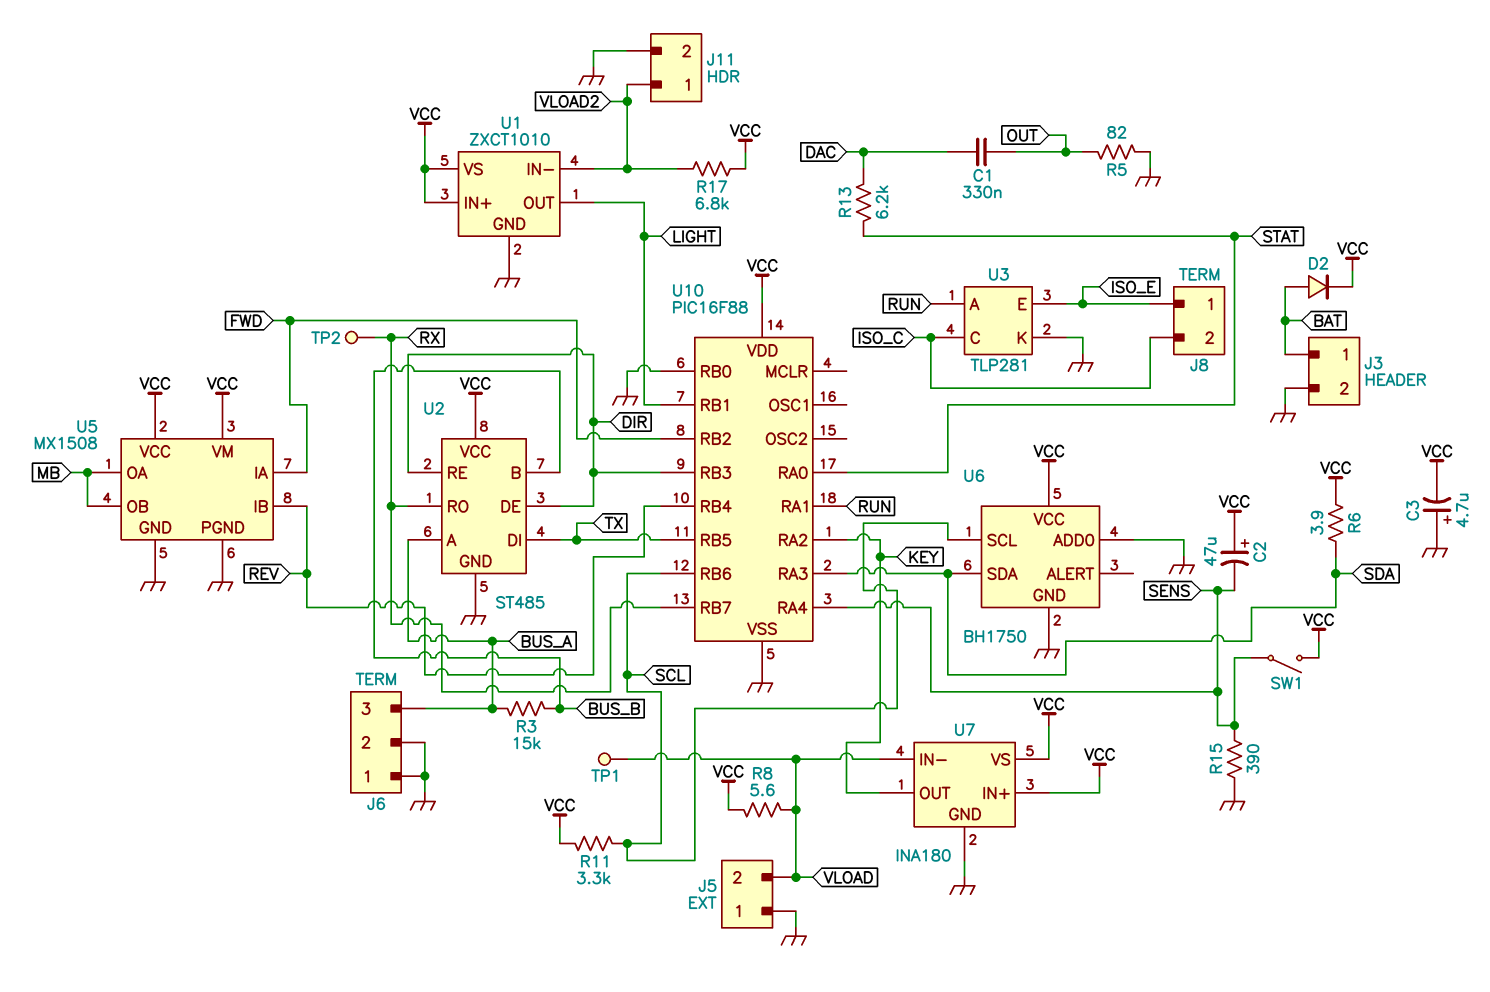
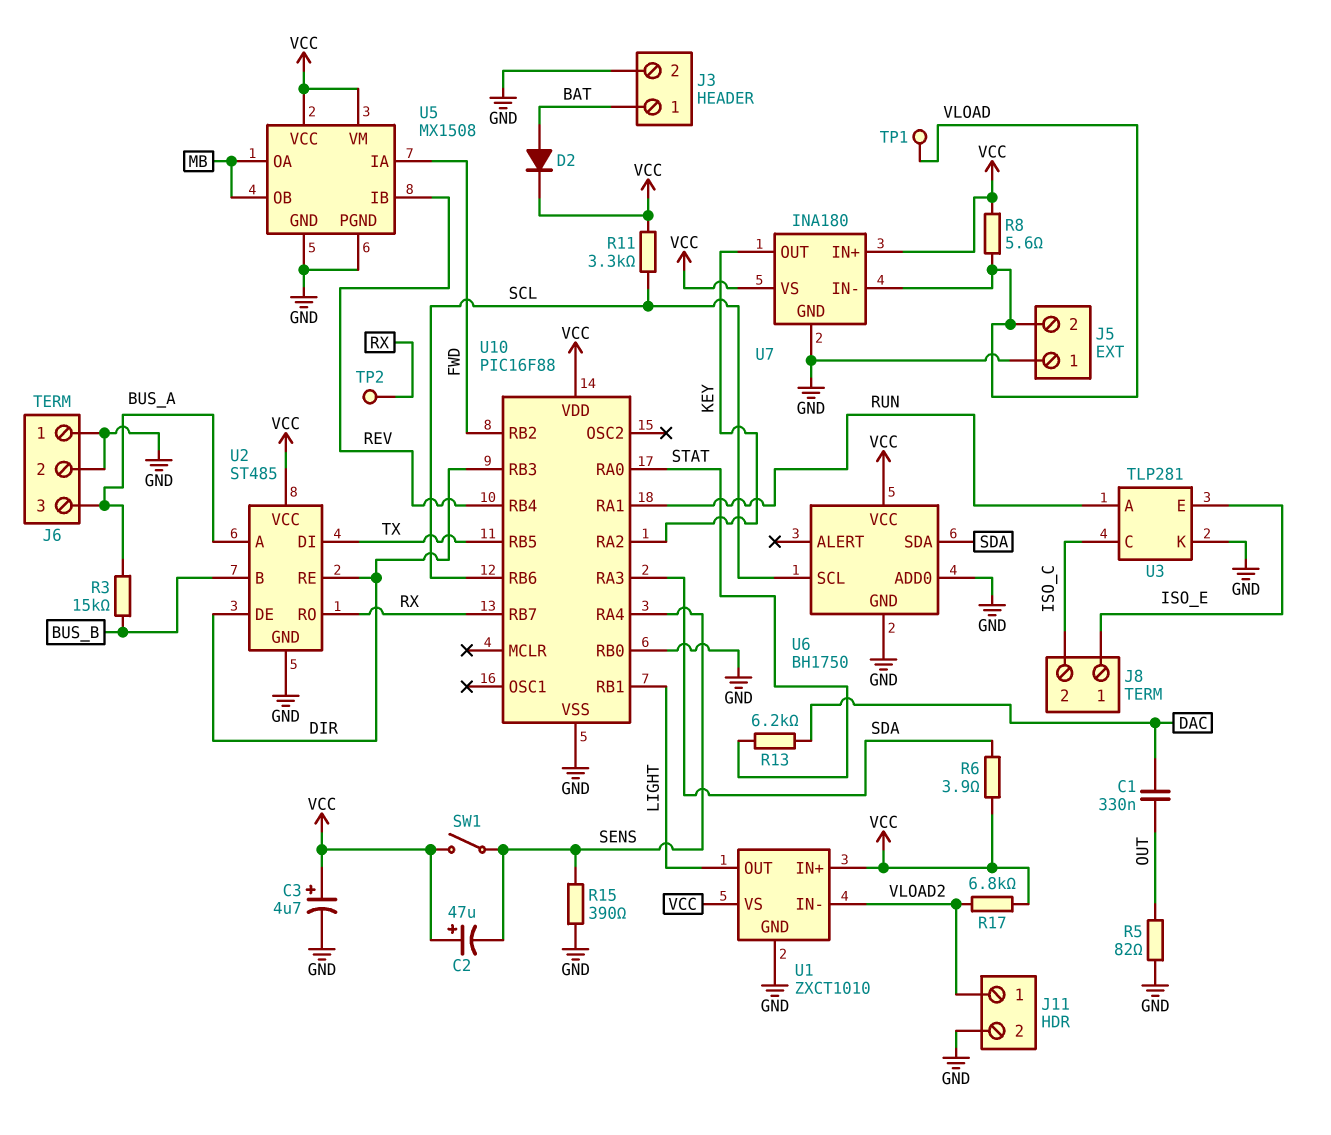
C3: 4.7uF (plus GND, minus VCC) -> 4.7uF (plus VCC, minus GND)

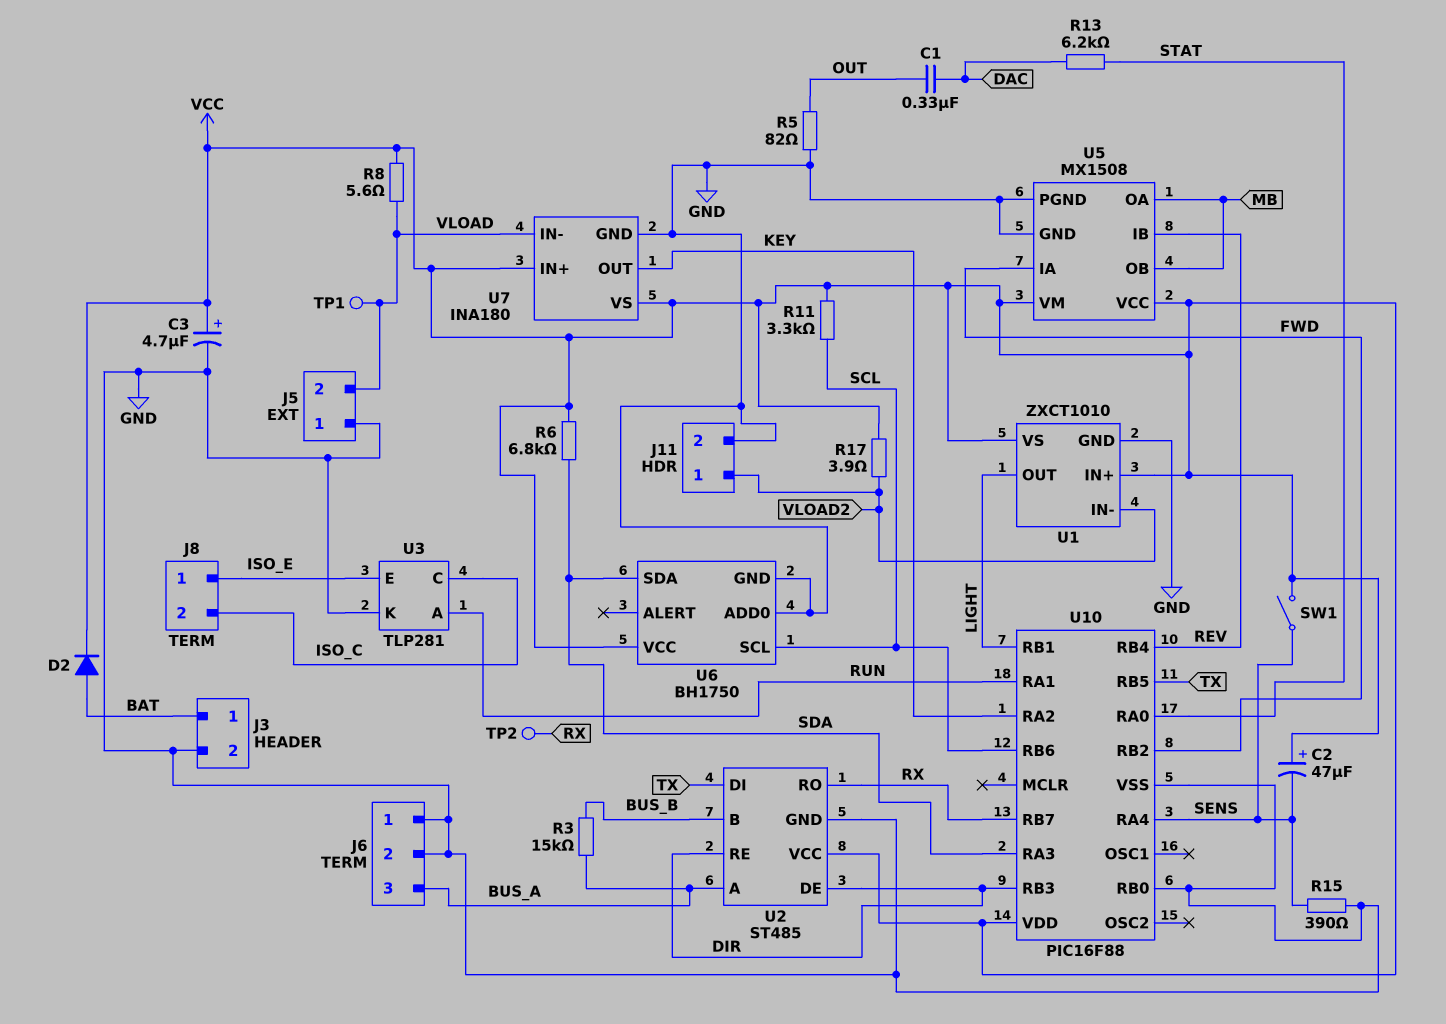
R6: 3.9 (SDA, VCC) -> 6.8k (SDA, VCC)
R17: 6.8k (VCC, VLOAD2) -> 3.9 (VCC, VLOAD2)

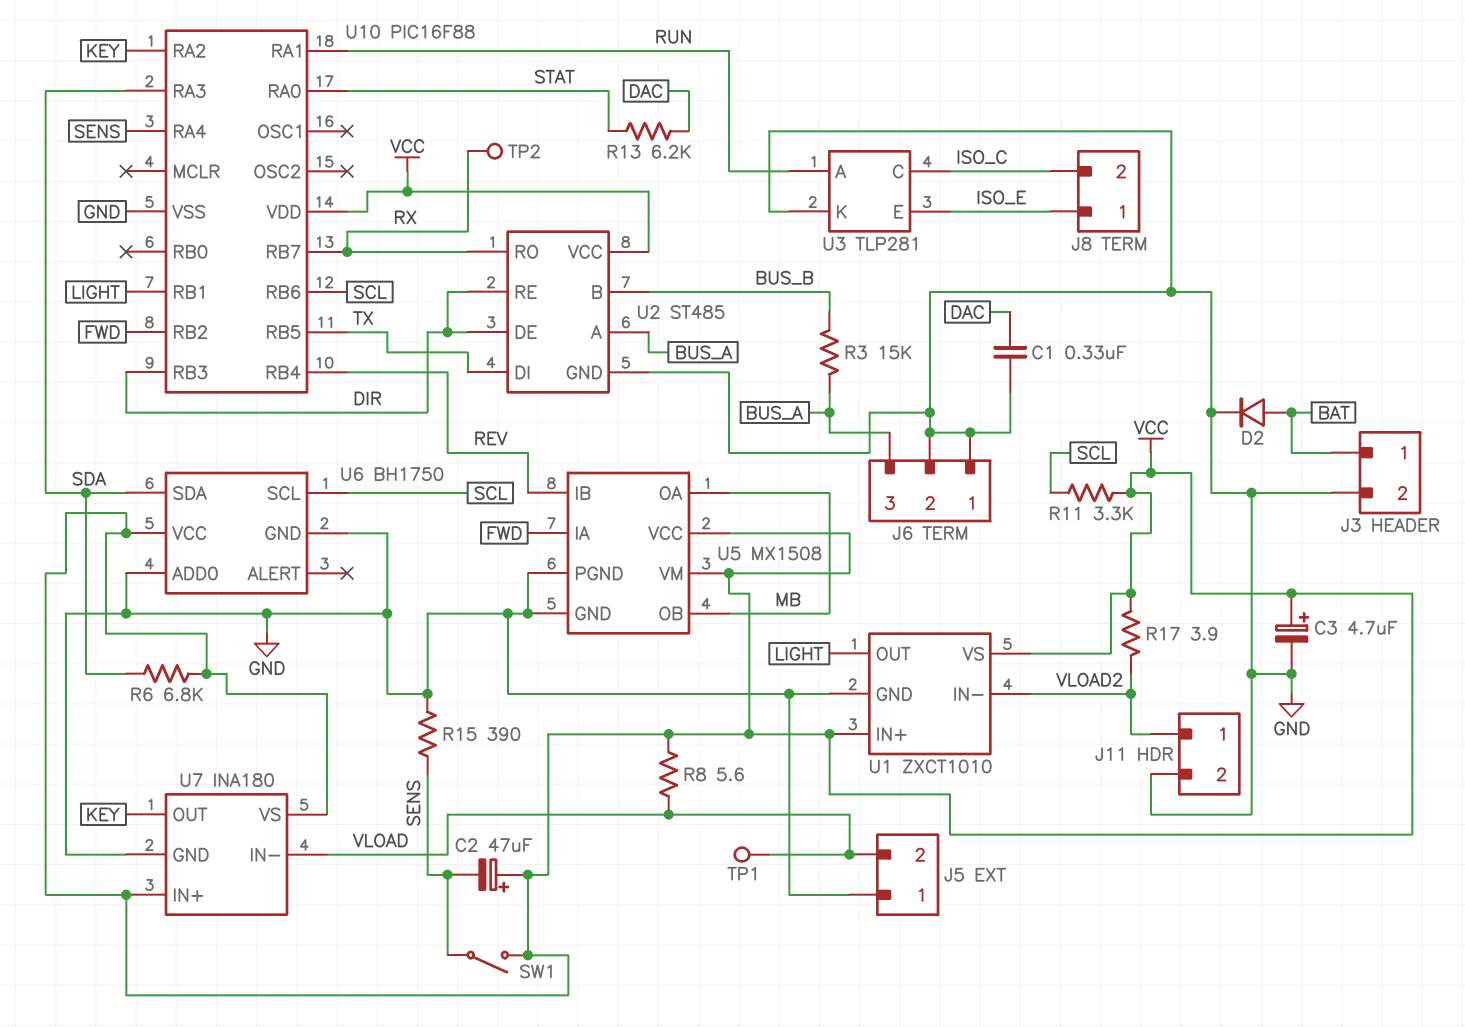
C1: 330nF (DAC, OUT) -> 330nF (DAC, GND)
D2: diode (A BAT, K VCC) -> diode (A BAT, K GND)
R5: 82 (GND, OUT) -> none
U10 pin RB0: GND -> none

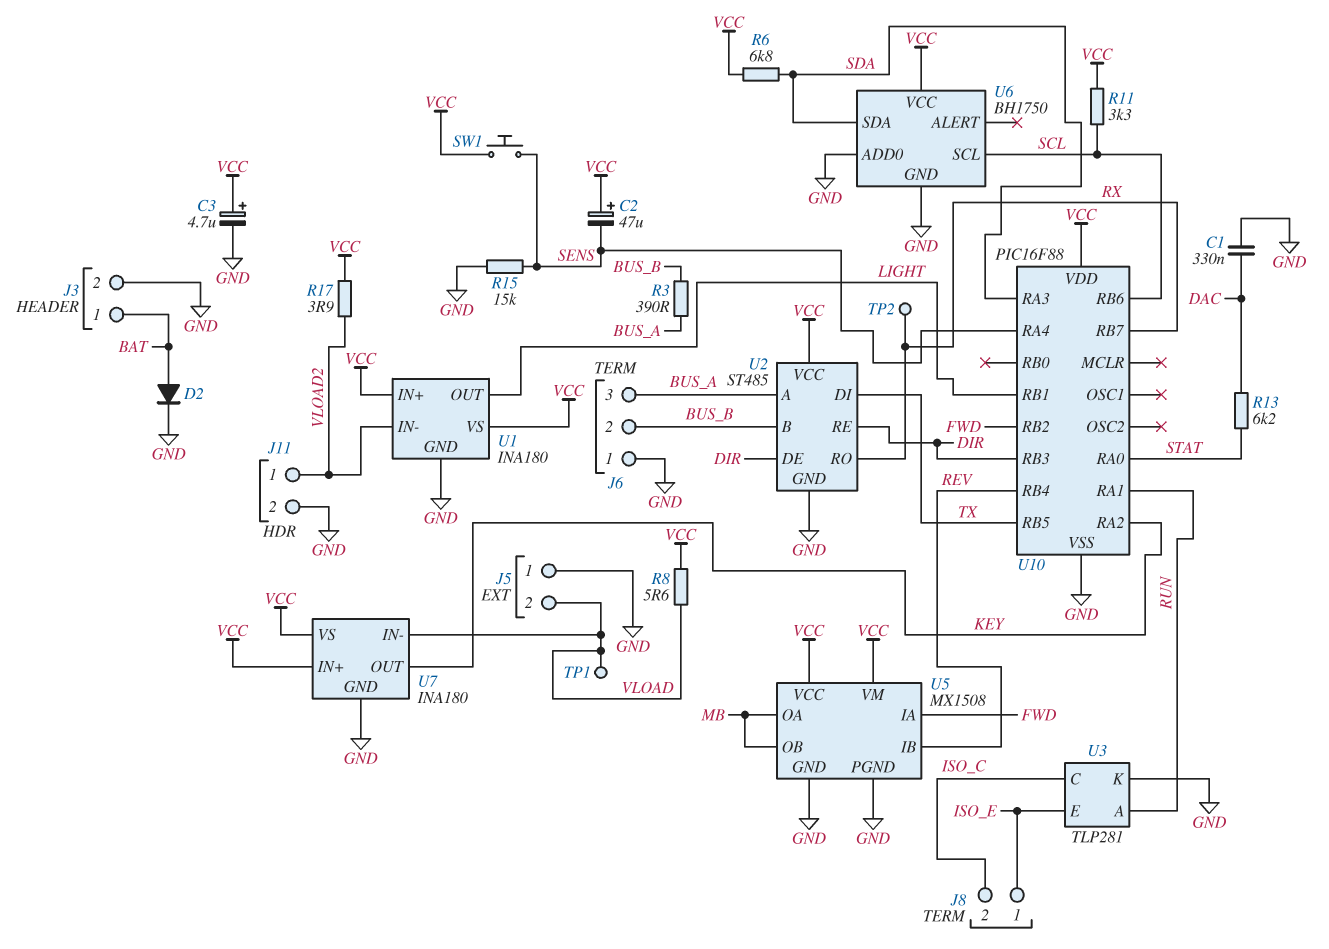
J6 pin 2: GND -> BUS_B
R3: 15k (BUS_A, BUS_B) -> 390 (BUS_A, BUS_B)
R15: 390 (GND, SENS) -> 15k (GND, SENS)
SW1: switch (SENS, VCC) -> button (SENS, VCC)
U1: ZXCT1010 -> INA180

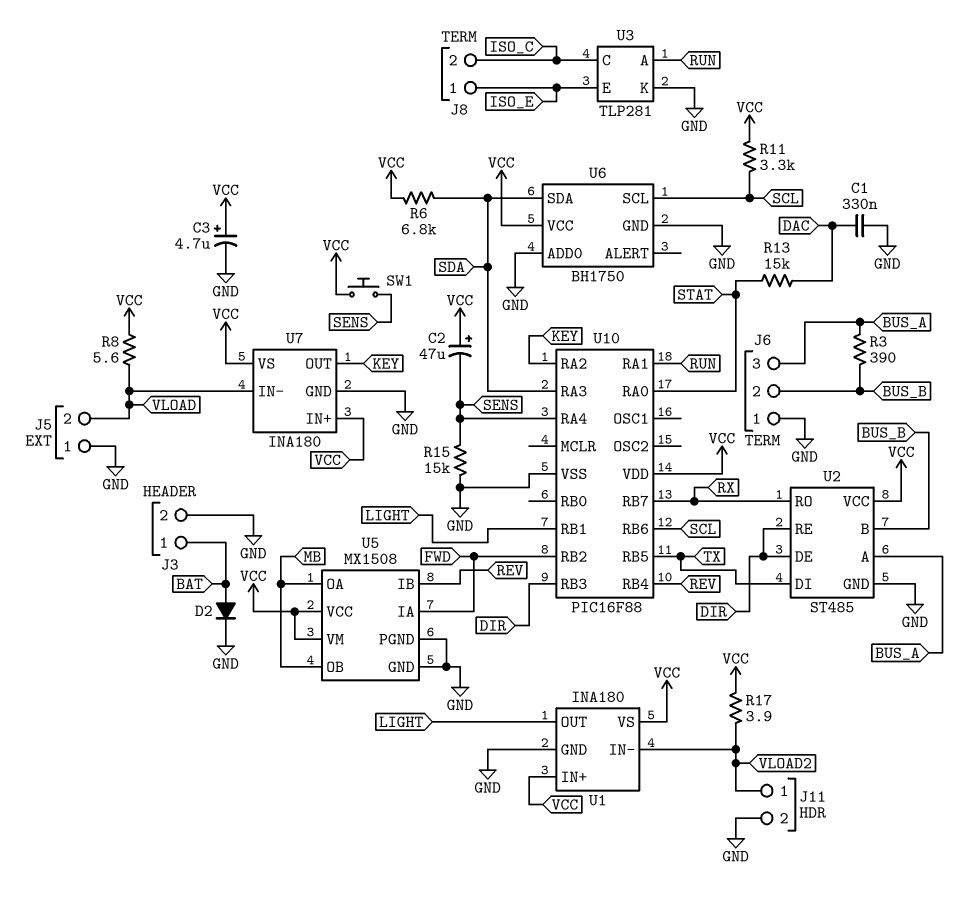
R13: 6.2k (DAC, STAT) -> 15k (DAC, STAT)
TP1: test point (VLOAD) -> none
TP2: test point (RX) -> none

